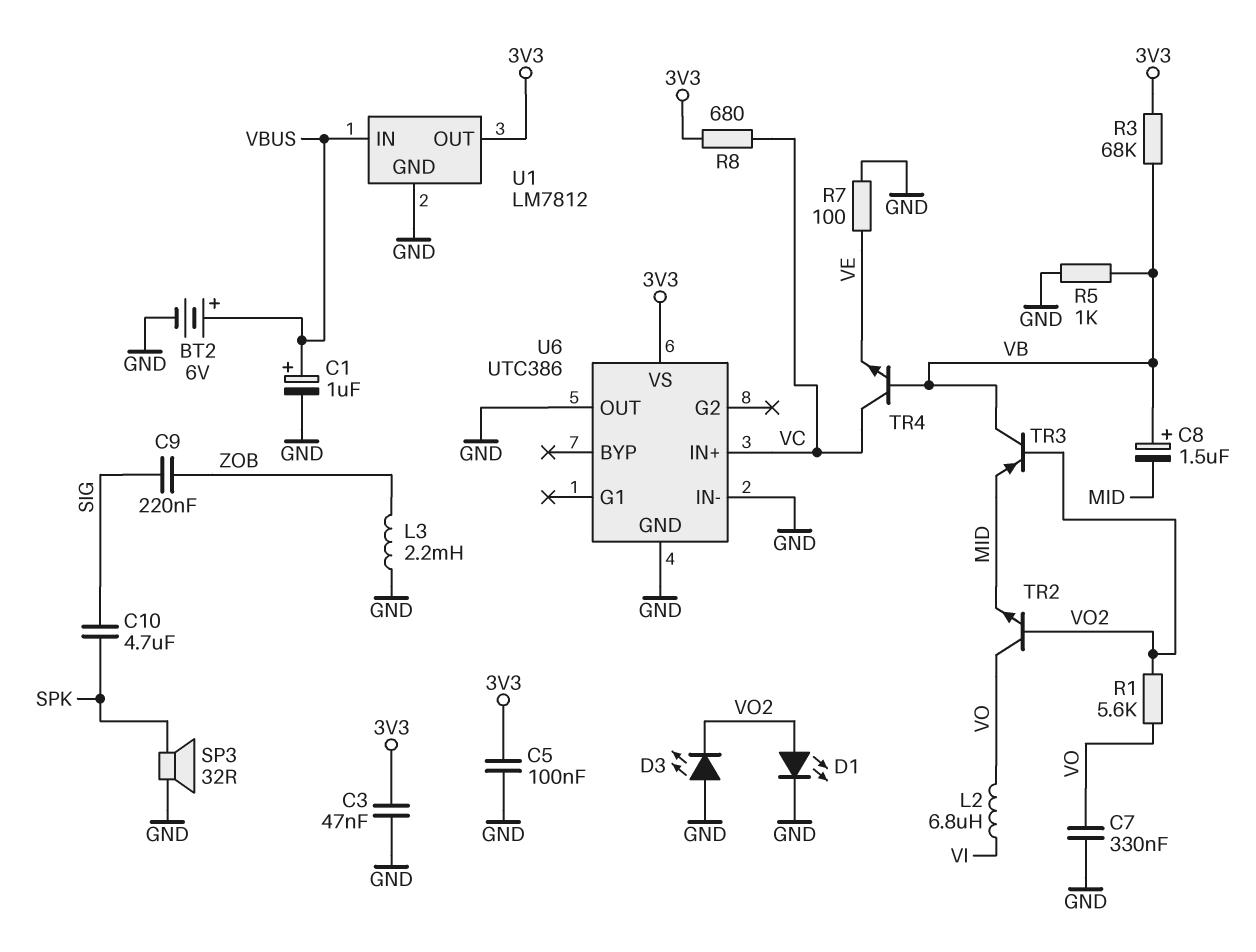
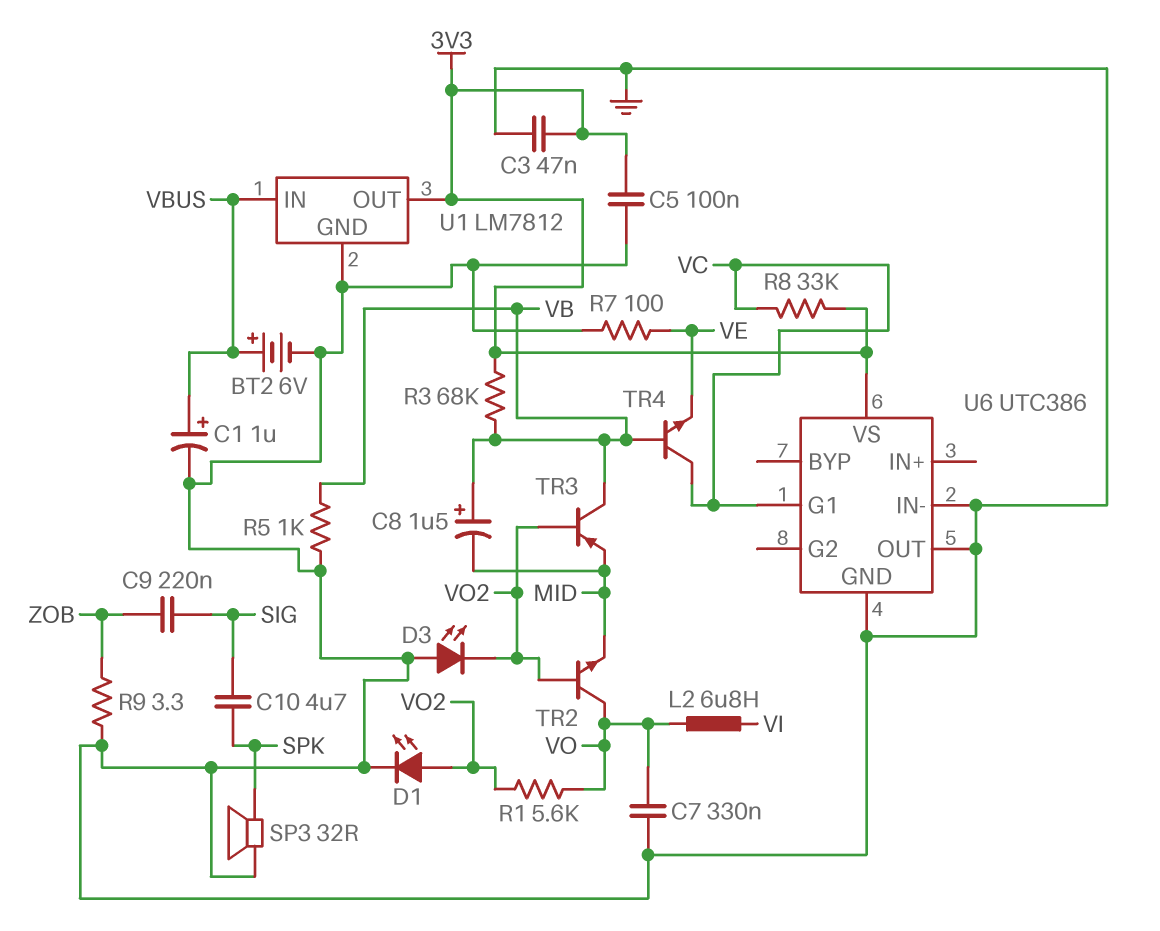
L3: 2.2mH (GND, ZOB) -> none
R8: 680 (3V3, VC) -> 33k (3V3, VC)
R9: none -> 3.3 (GND, ZOB)
U6 pin G1: none -> VC
U6 pin IN+: VC -> none

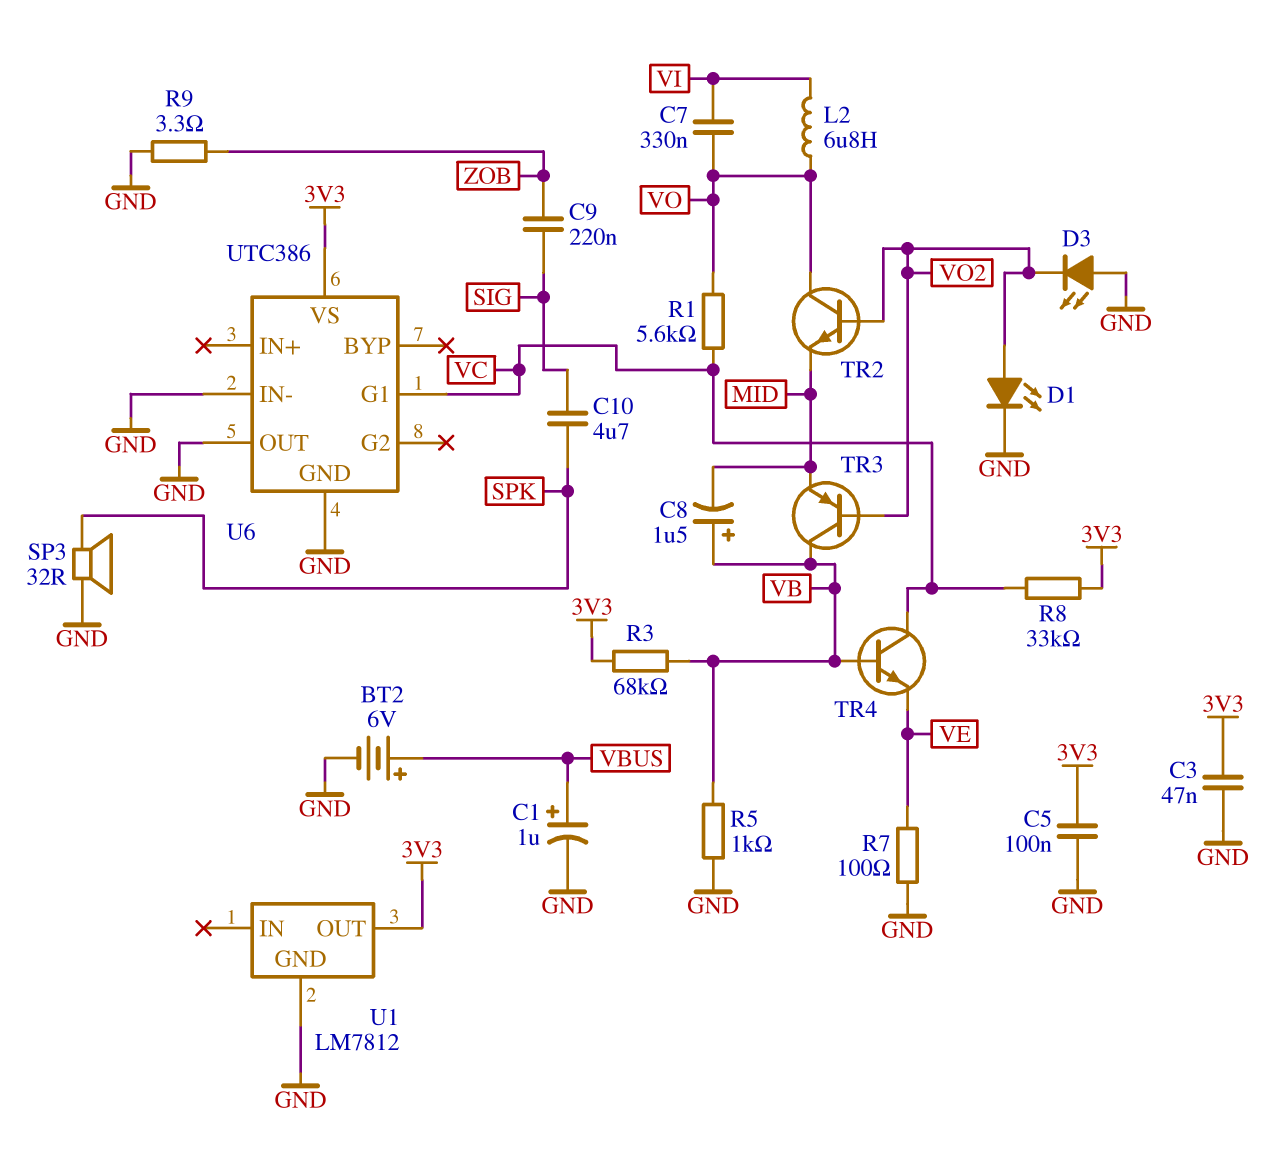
C7: 330nF (GND, VO) -> 330nF (VI, VO)
R1: 5.6k (VO, VO2) -> 5.6k (VC, VO)
U1 pin IN: VBUS -> none

